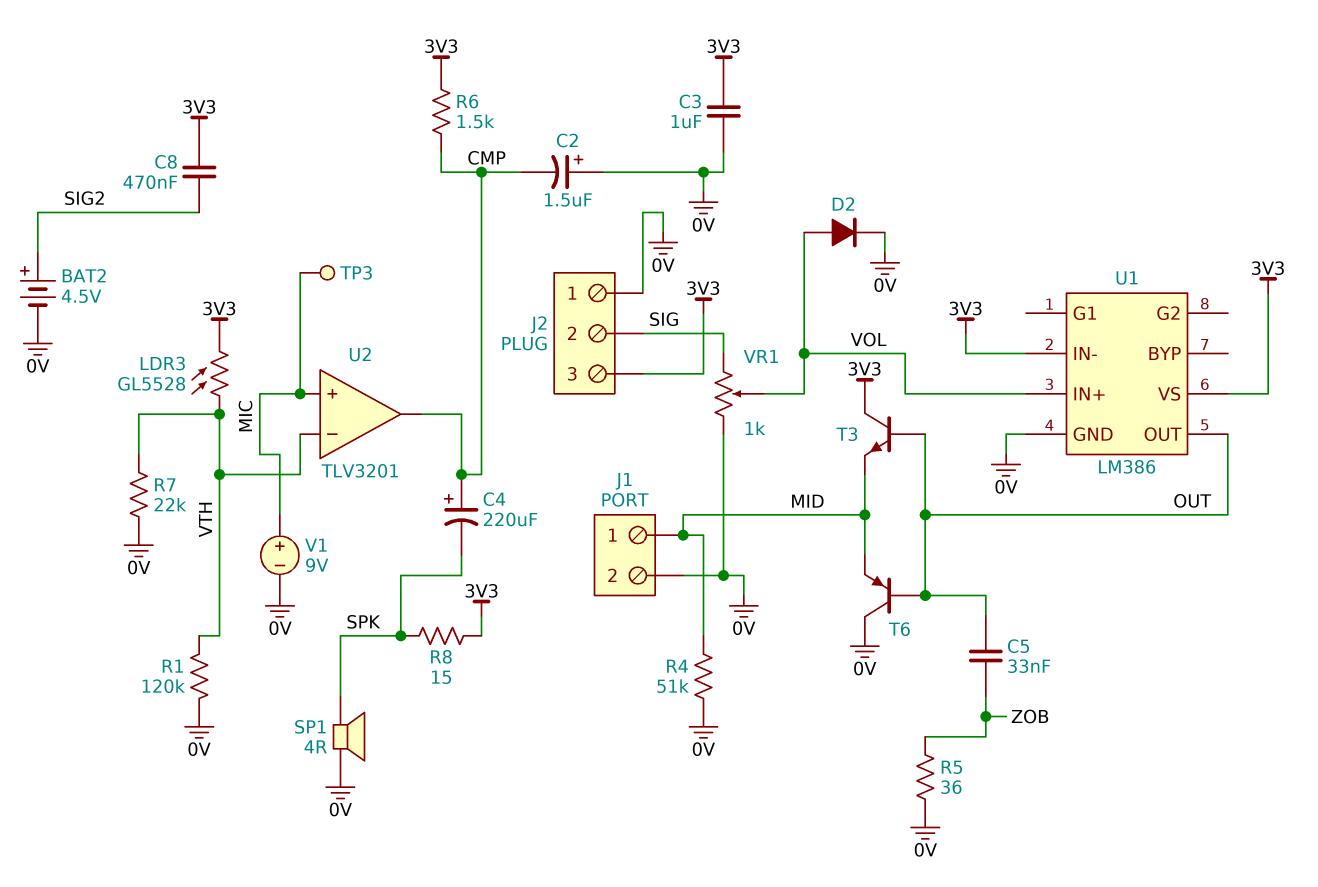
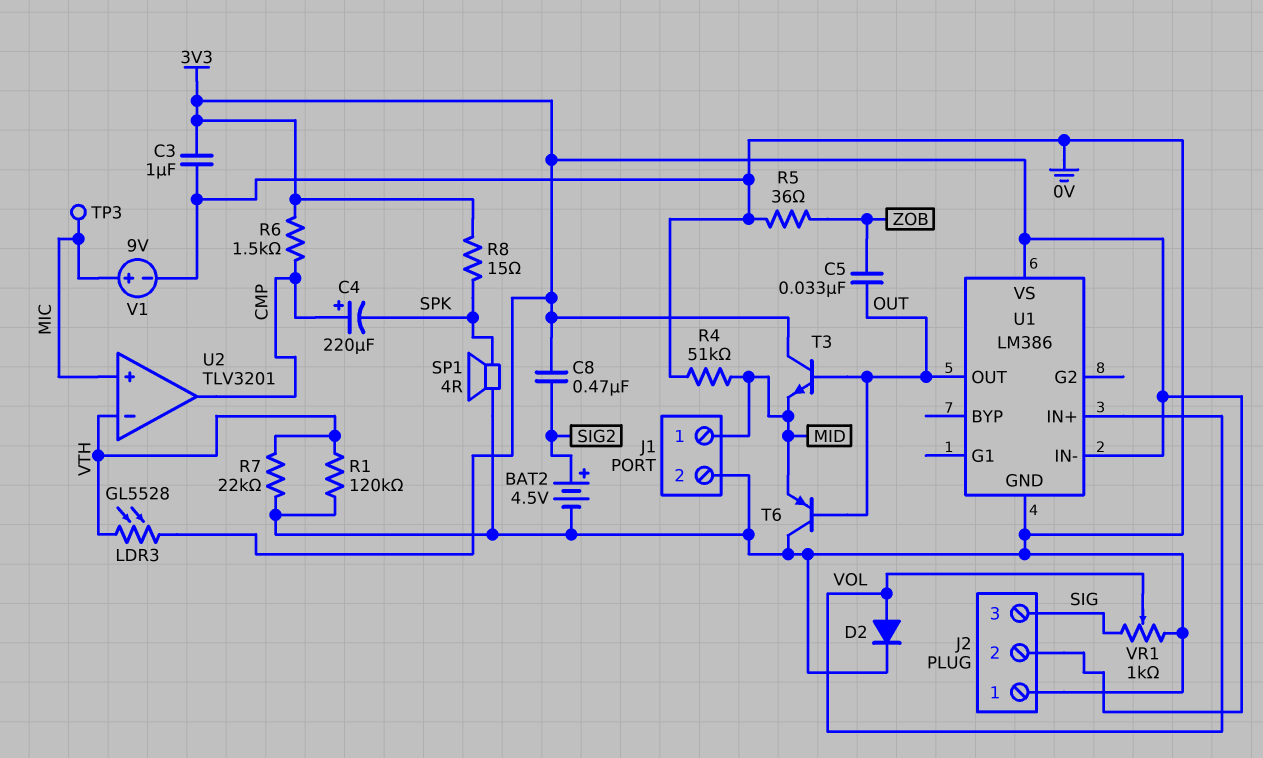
C2: 1.5uF (plus 0V, minus CMP) -> none
J2 pin 2: SIG -> 3V3
J2 pin 3: 3V3 -> SIG

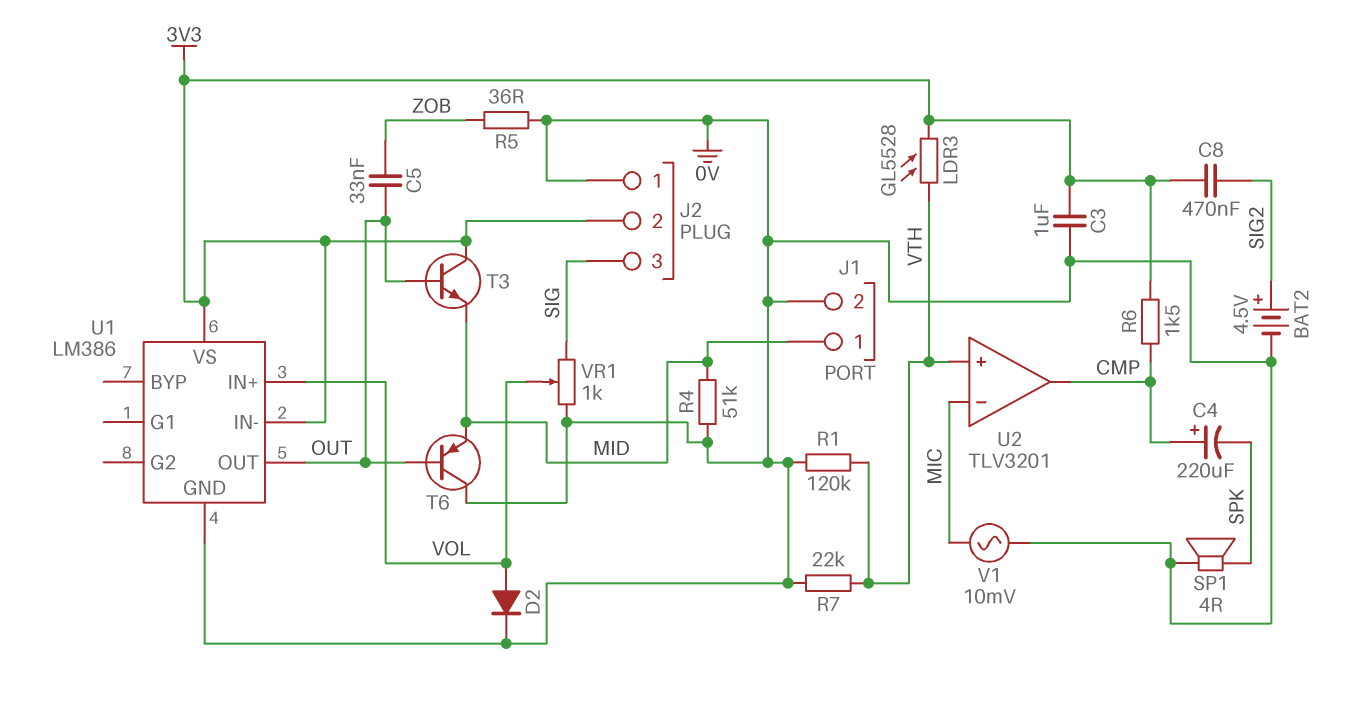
R8: 15 (3V3, SPK) -> none
TP3: test point (MIC) -> none
U2 pin in+: MIC -> VTH
U2 pin in-: VTH -> MIC
V1: 9V (plus MIC, minus 0V) -> AC 10mV (0V, MIC)

